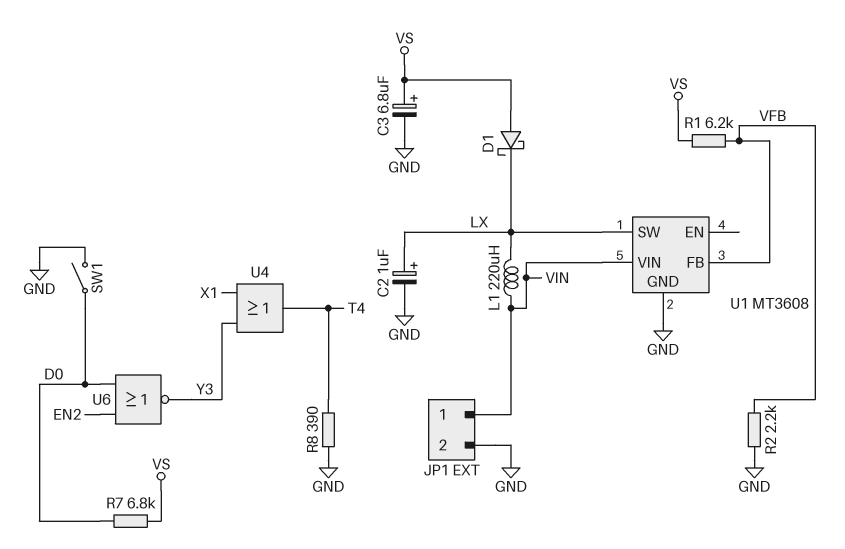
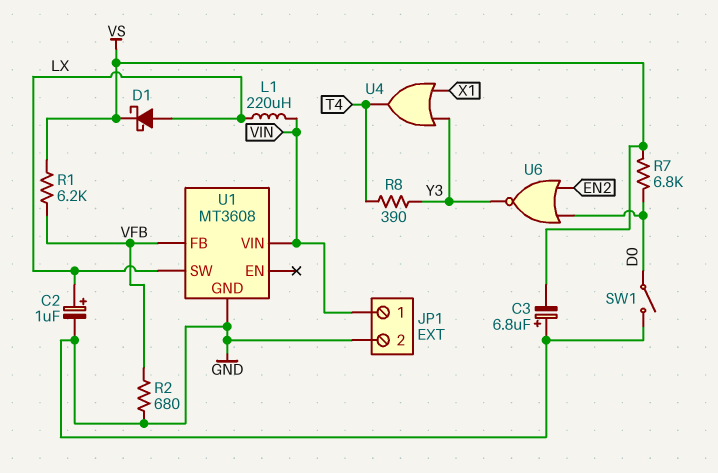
C3: 6.8uF (plus VS, minus GND) -> 6.8uF (plus GND, minus VS)
D1: schottky (A VS, K LX) -> schottky (A LX, K VS)
R2: 2.2k (GND, VFB) -> 680 (GND, VFB)
R8: 390 (GND, T4) -> 390 (T4, Y3)

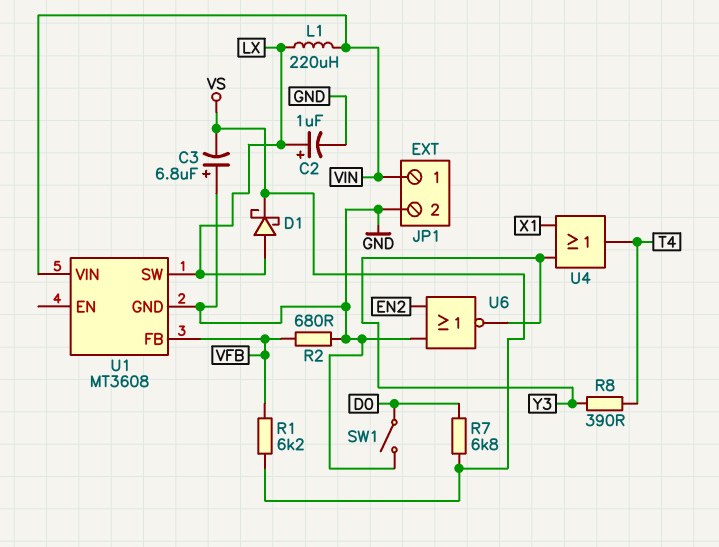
U6: NOR (in D0, in EN2, out Y3) -> NOR (in EN2, in GND, out Y3)

